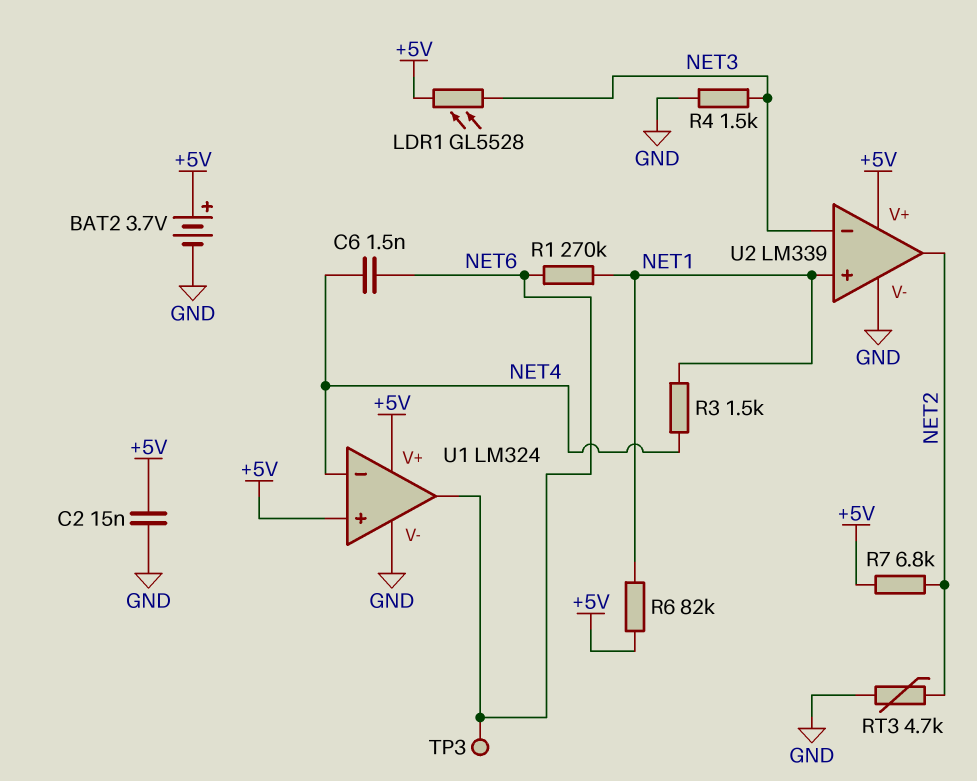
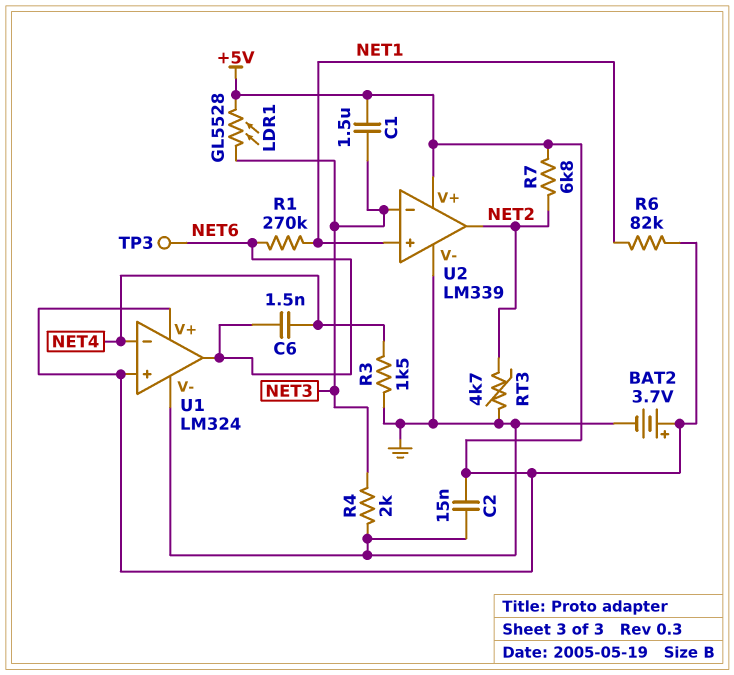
C1: none -> 1.5uF (+5V, NET3)
R3: 1.5k (NET1, NET4) -> 1.5k (GND, NET4)
R4: 1.5k (GND, NET3) -> 2k (GND, NET3)

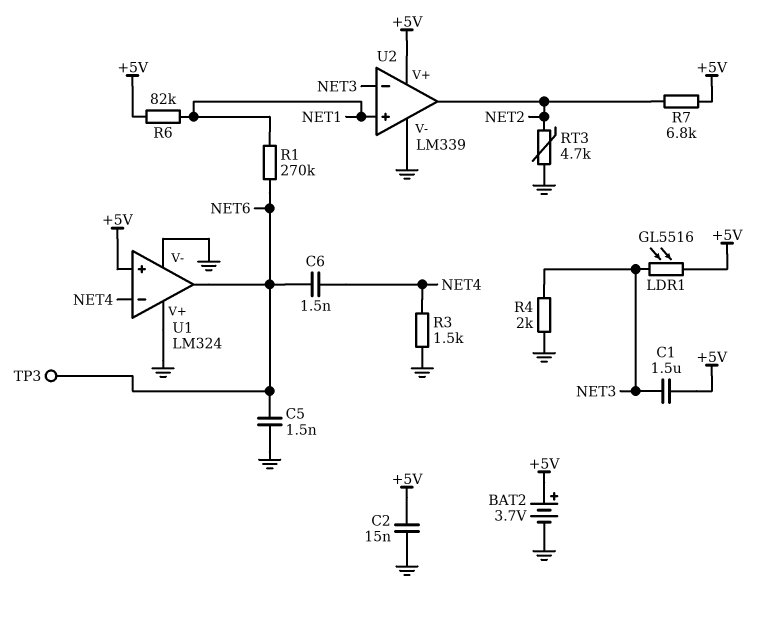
C5: none -> 1.5nF (GND, NET6)
LDR1: GL5528 (+5V, NET3) -> GL5516 (+5V, NET3)
U1 pin V+: +5V -> GND

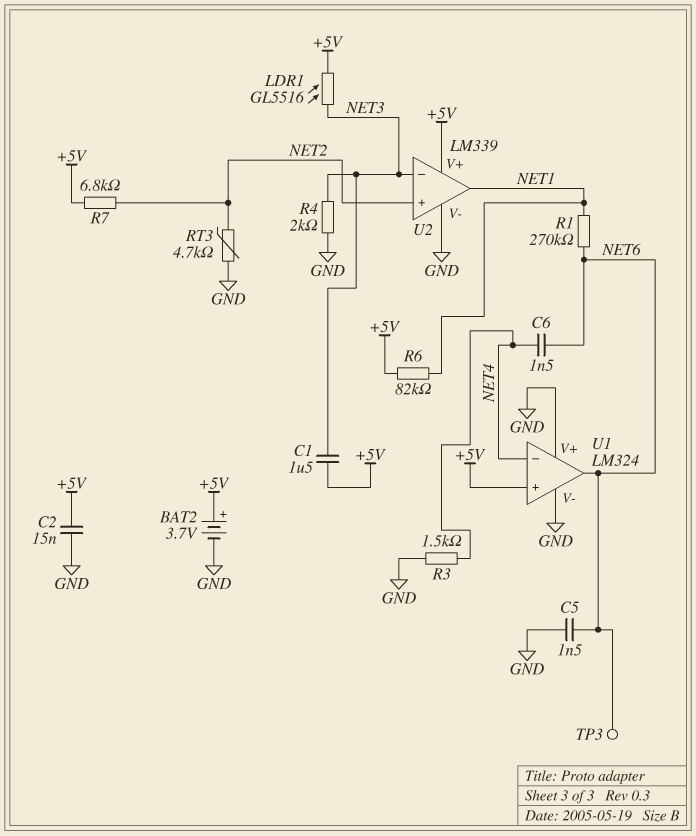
U2 pin in+: NET1 -> NET2
U2 pin out: NET2 -> NET1

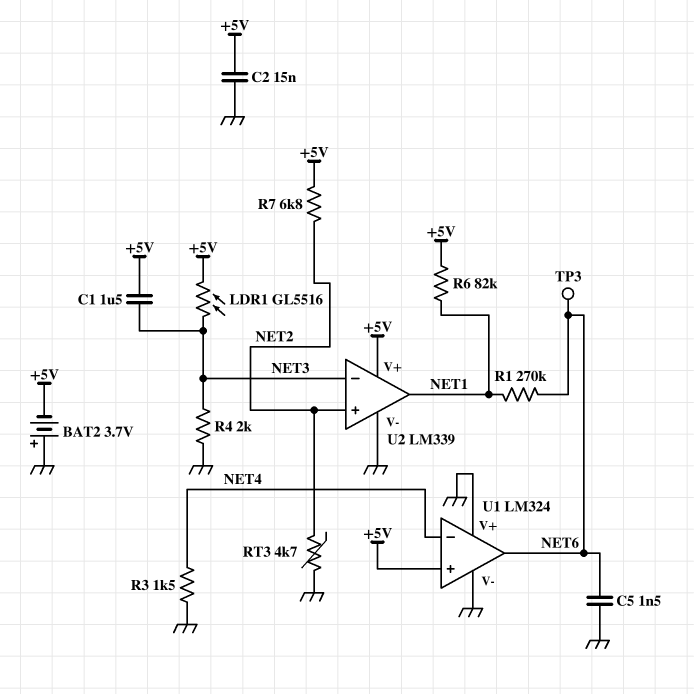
BAT2: 3.7V (plus +5V, minus GND) -> 3.7V (plus GND, minus +5V)
C6: 1.5nF (NET4, NET6) -> none

